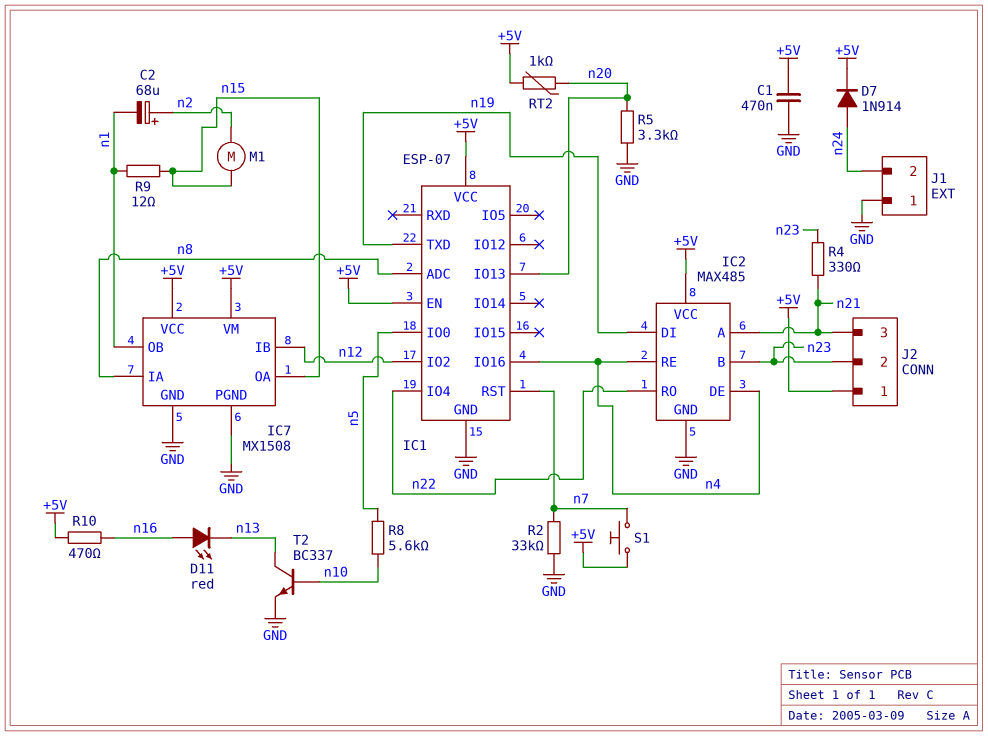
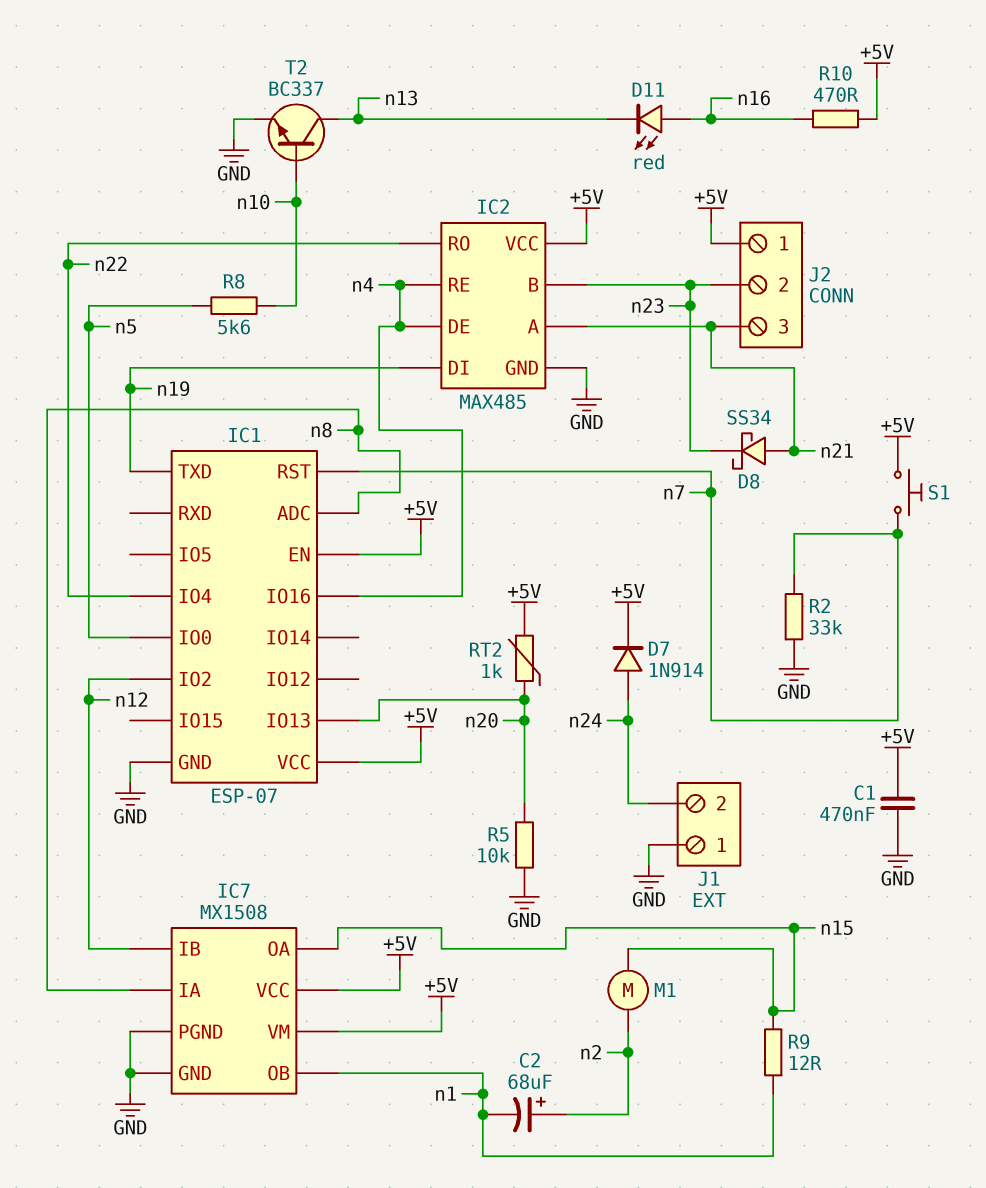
D8: none -> schottky SS34 (A n21, K n23)
R4: 330 (n21, n23) -> none
R5: 3.3k (GND, n20) -> 10k (GND, n20)

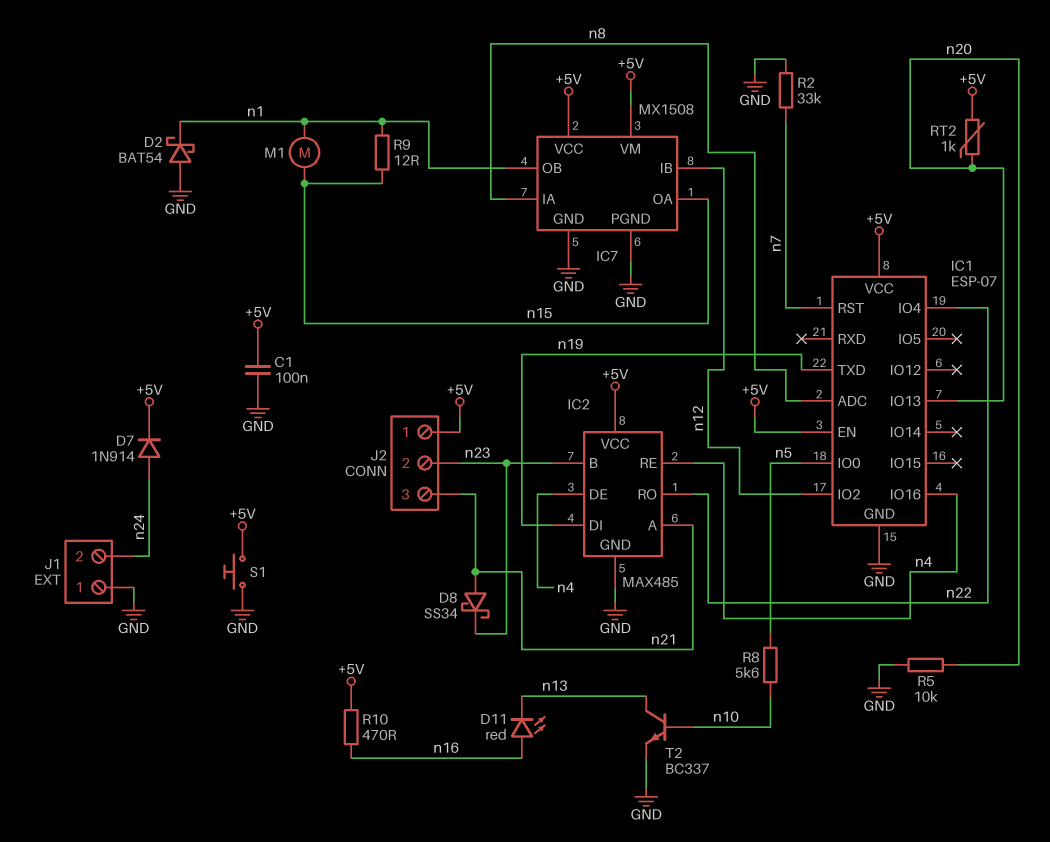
C1: 470nF (+5V, GND) -> 100nF (+5V, GND)
C2: 68uF (plus n2, minus n1) -> none
D2: none -> schottky BAT54 (A GND, K n1)
M1: motor (n2, n15) -> motor (n1, n15)
S1: button (+5V, n7) -> button (+5V, GND)

